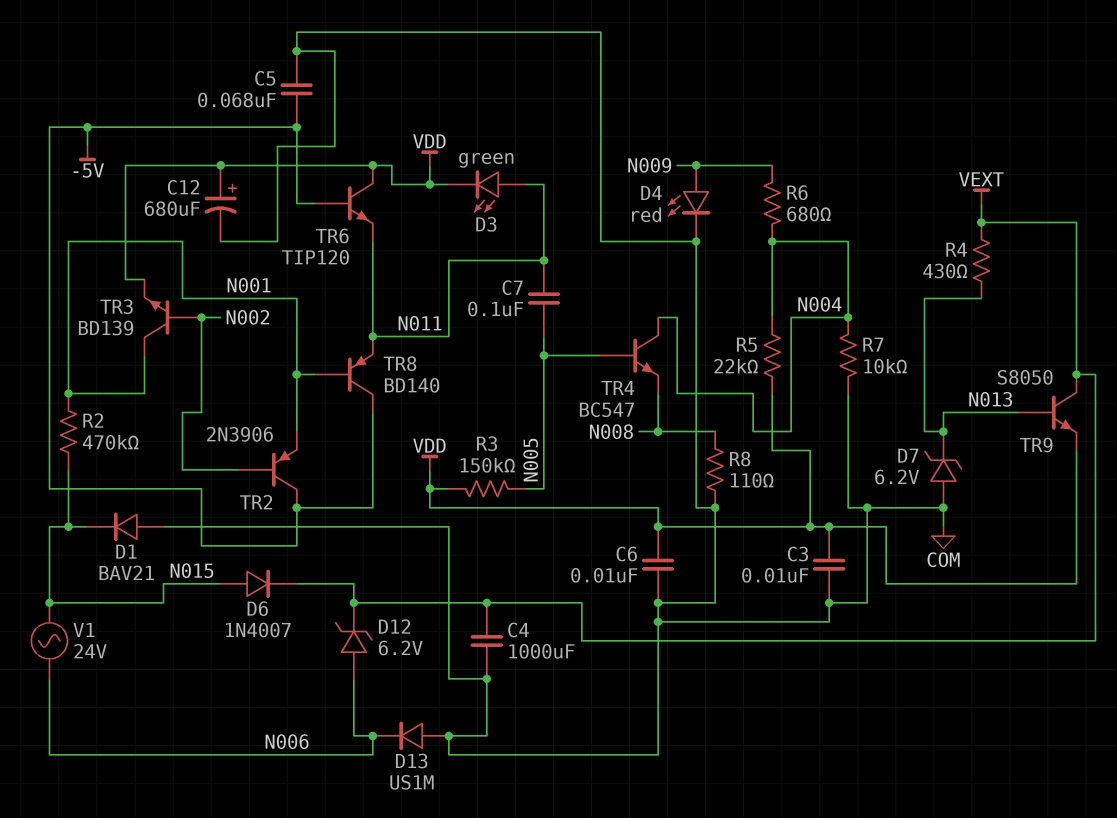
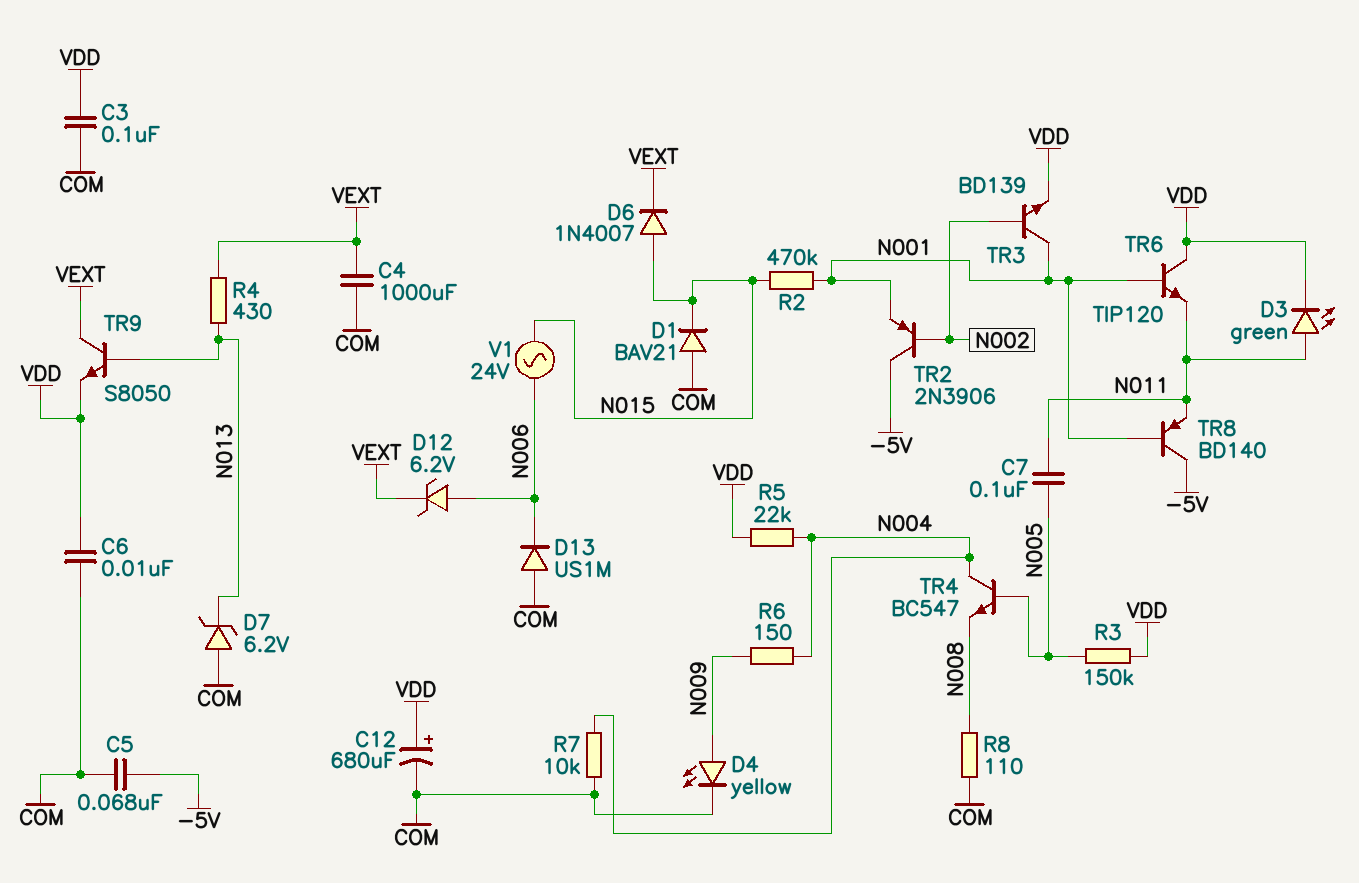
C3: 10nF (COM, VDD) -> 100nF (COM, VDD)
D4: LED red (A N009, K COM) -> LED yellow (A N009, K COM)
R6: 680 (N004, N009) -> 150 (N004, N009)
TR6: NPN TIP120 (B -5V, C VDD, E N011) -> NPN TIP120 (B N001, C VDD, E N011)

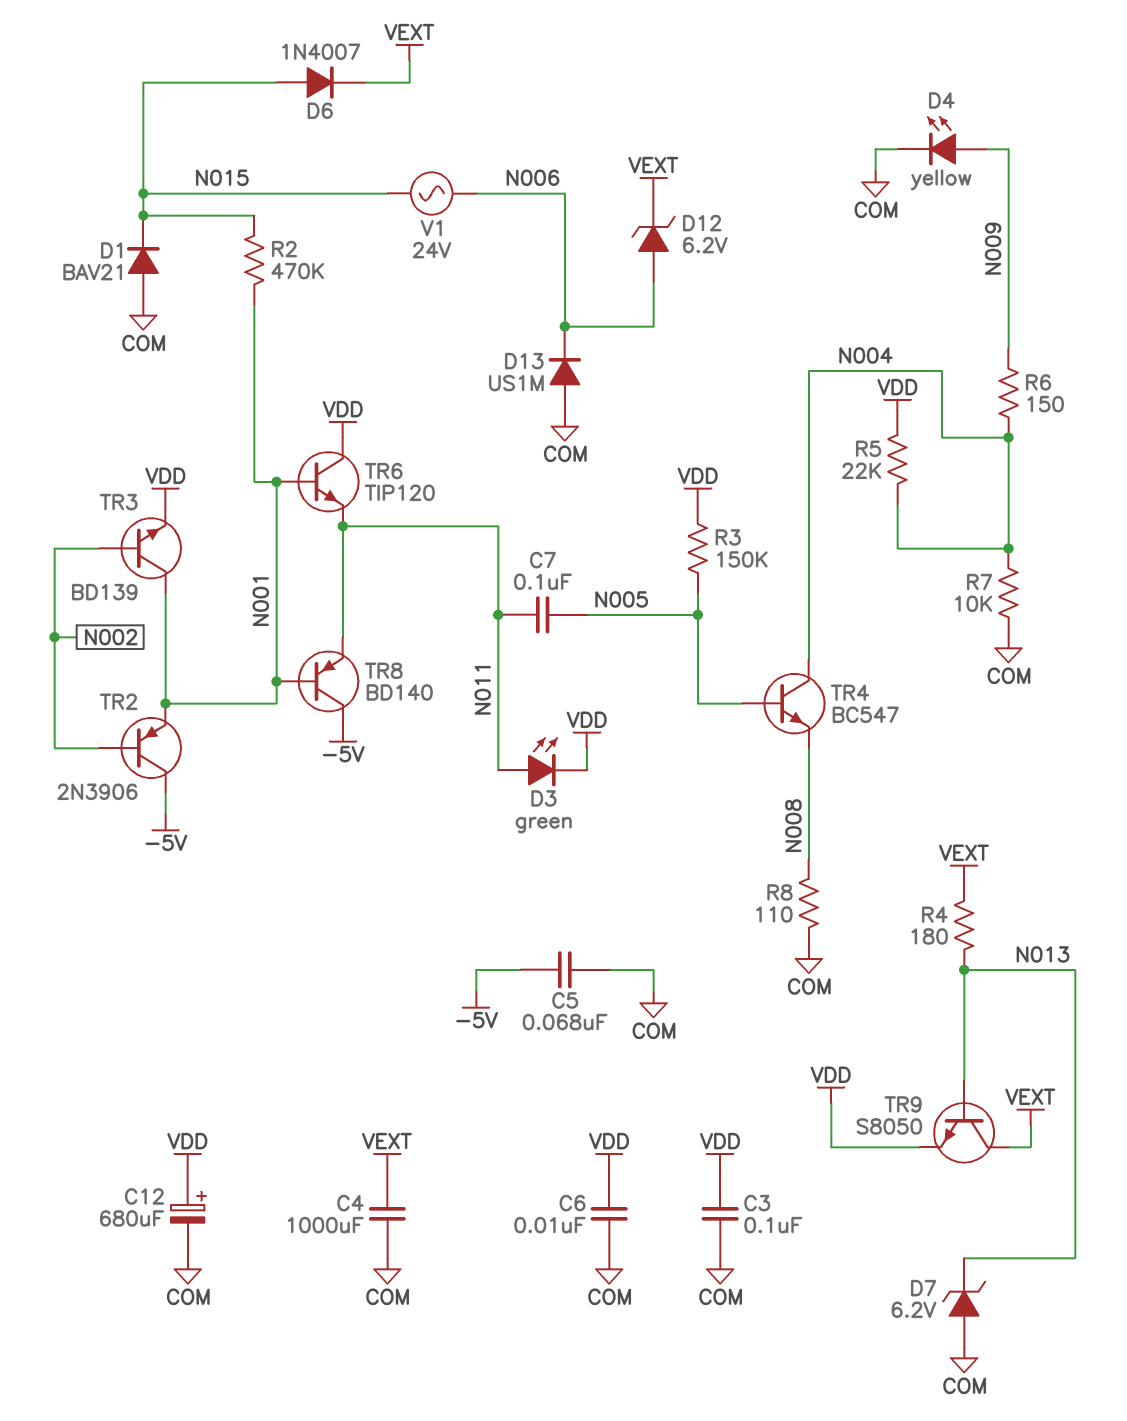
R4: 430 (N013, VEXT) -> 180 (N013, VEXT)

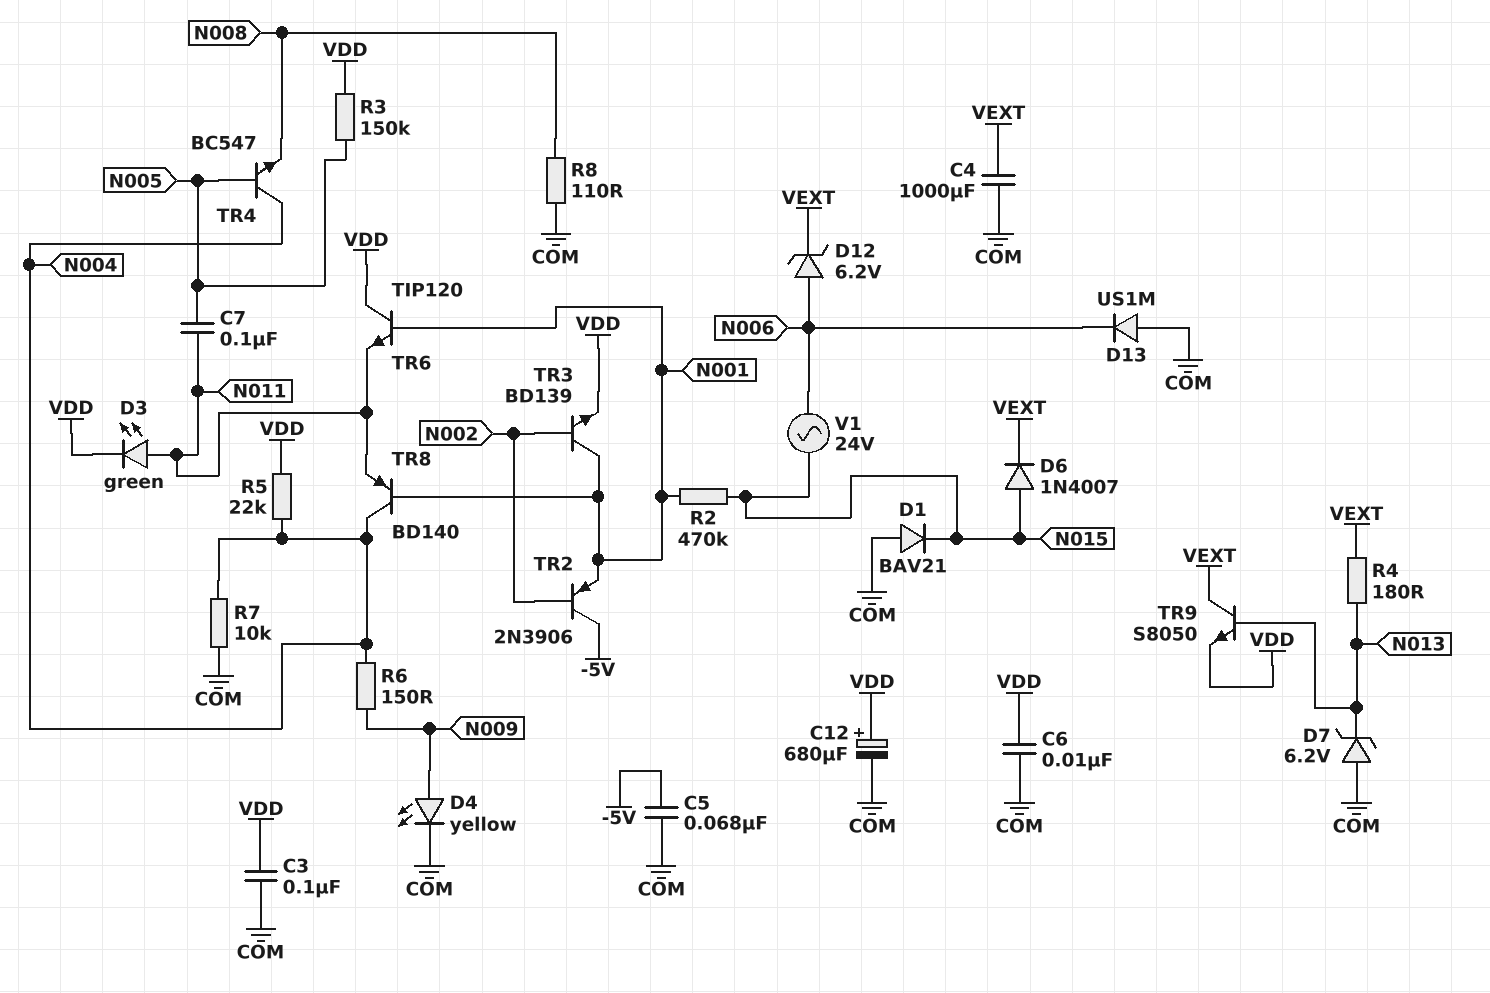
TR8: PNP BD140 (B N001, C -5V, E N011) -> PNP BD140 (B N001, C N004, E N011)

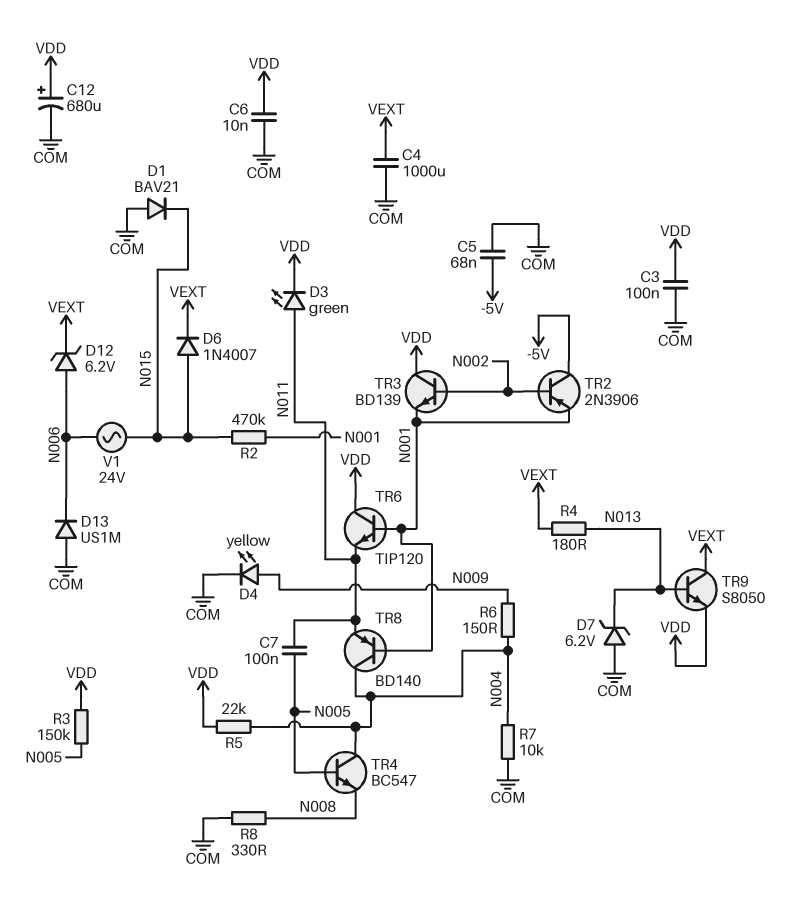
R8: 110 (COM, N008) -> 330 (COM, N008)
TR3: NPN BD139 (B N002, C N001, E VDD) -> NPN BD139 (B N002, C VDD, E N001)

